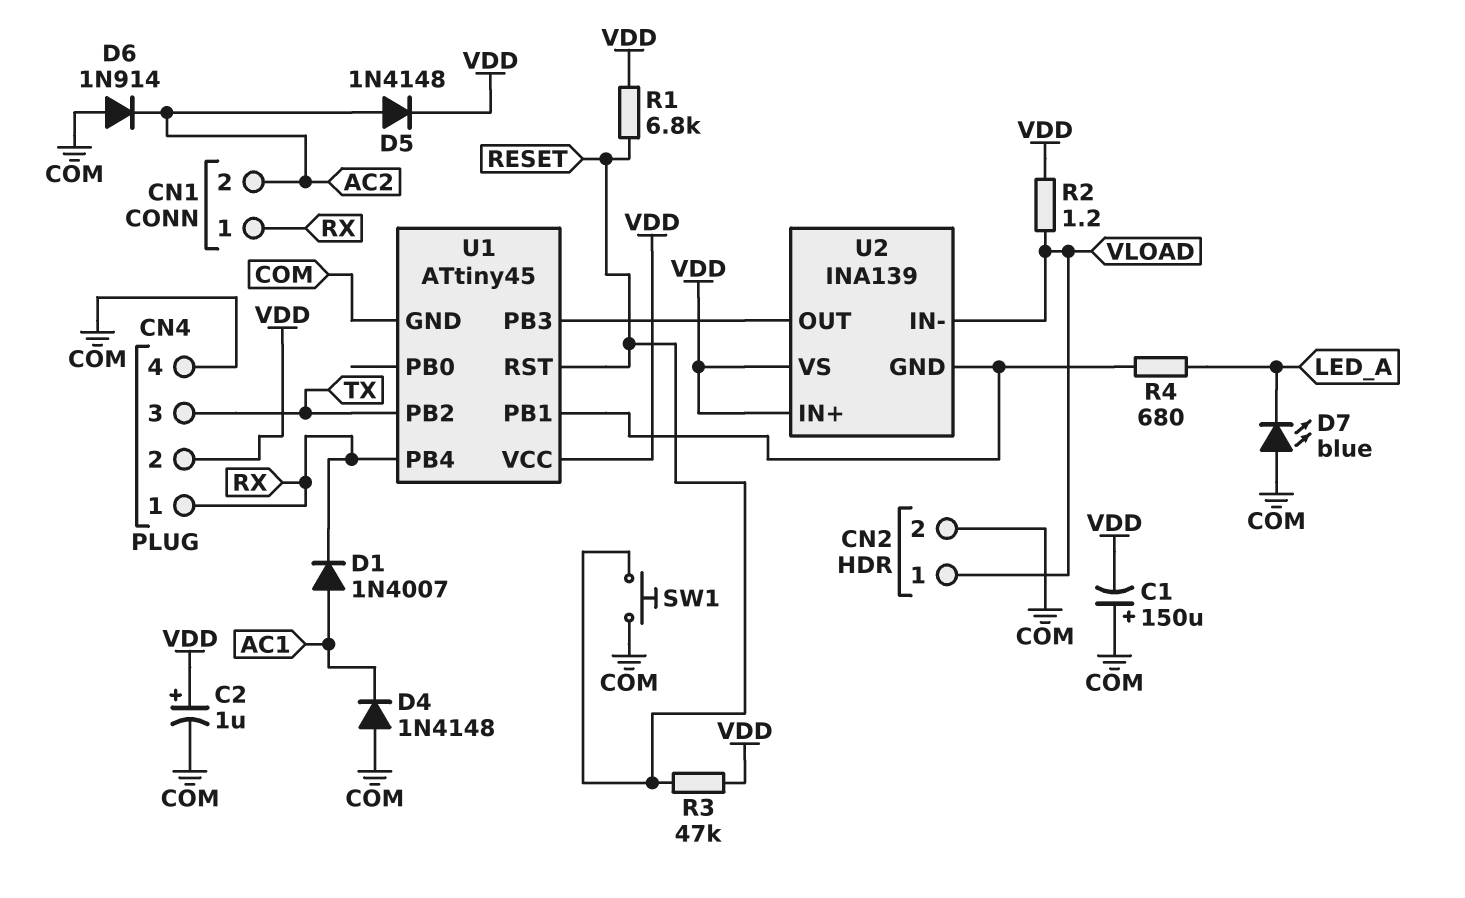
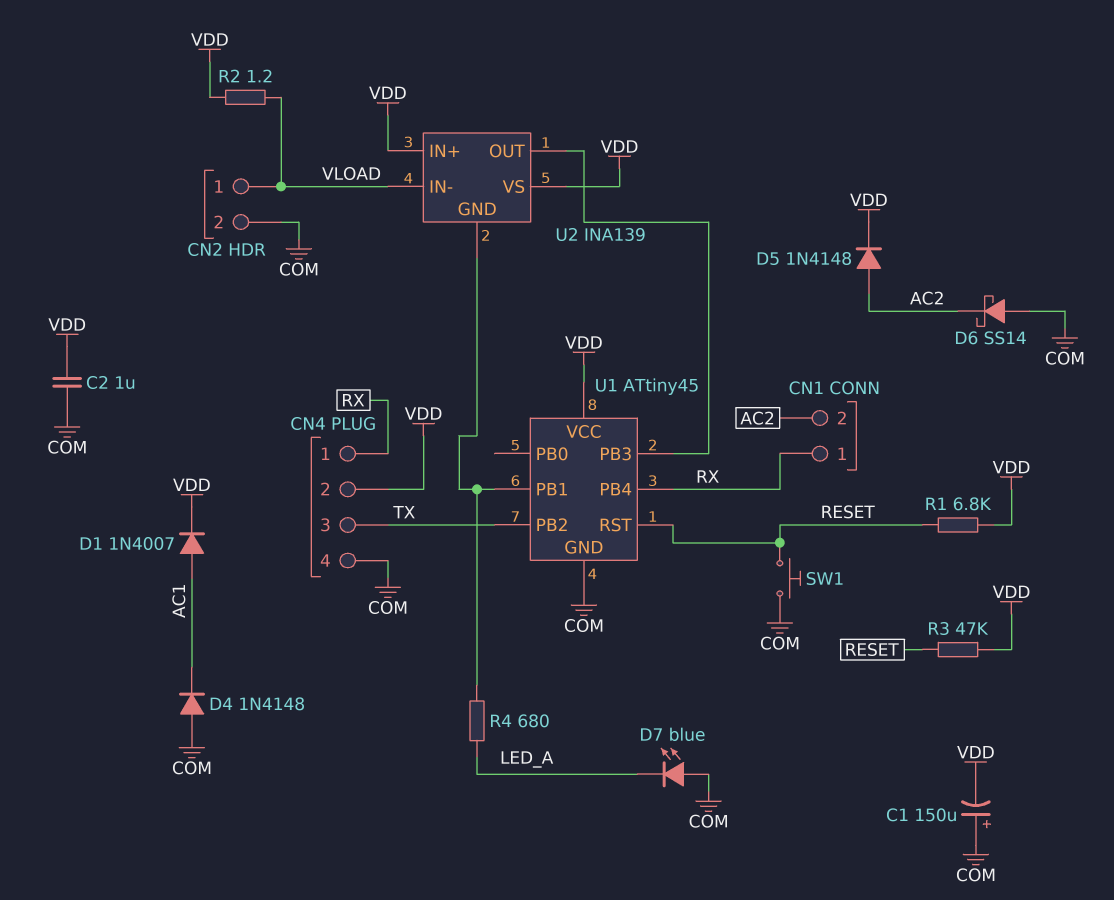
C2: 1uF (plus VDD, minus COM) -> 1uF (COM, VDD)
D1: diode 1N4007 (A AC1, K RX) -> diode 1N4007 (A AC1, K VDD)
D6: diode 1N914 (A COM, K AC2) -> schottky SS14 (A COM, K AC2)

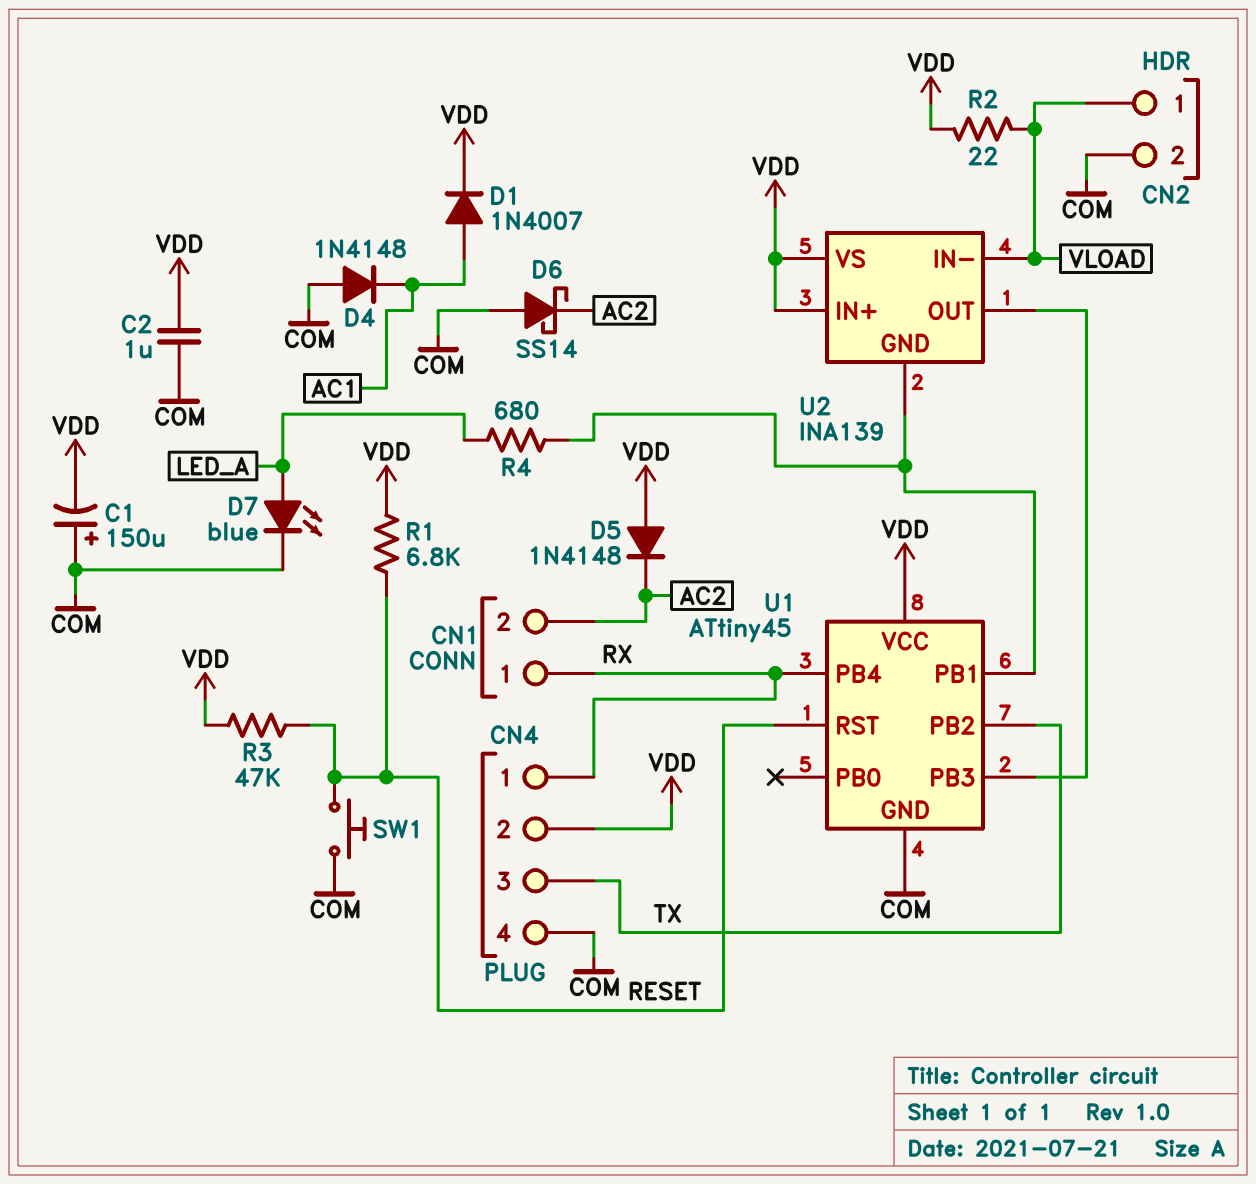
D5: diode 1N4148 (A AC2, K VDD) -> diode 1N4148 (A VDD, K AC2)
D7: LED blue (A COM, K LED_A) -> LED blue (A LED_A, K COM)
R2: 1.2 (VDD, VLOAD) -> 22 (VDD, VLOAD)

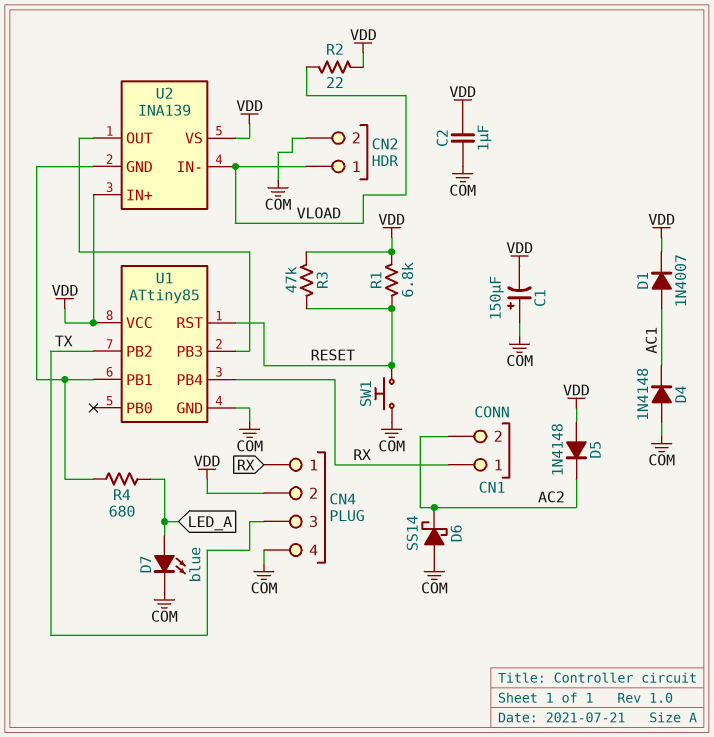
U1: ATtiny45 -> ATtiny85

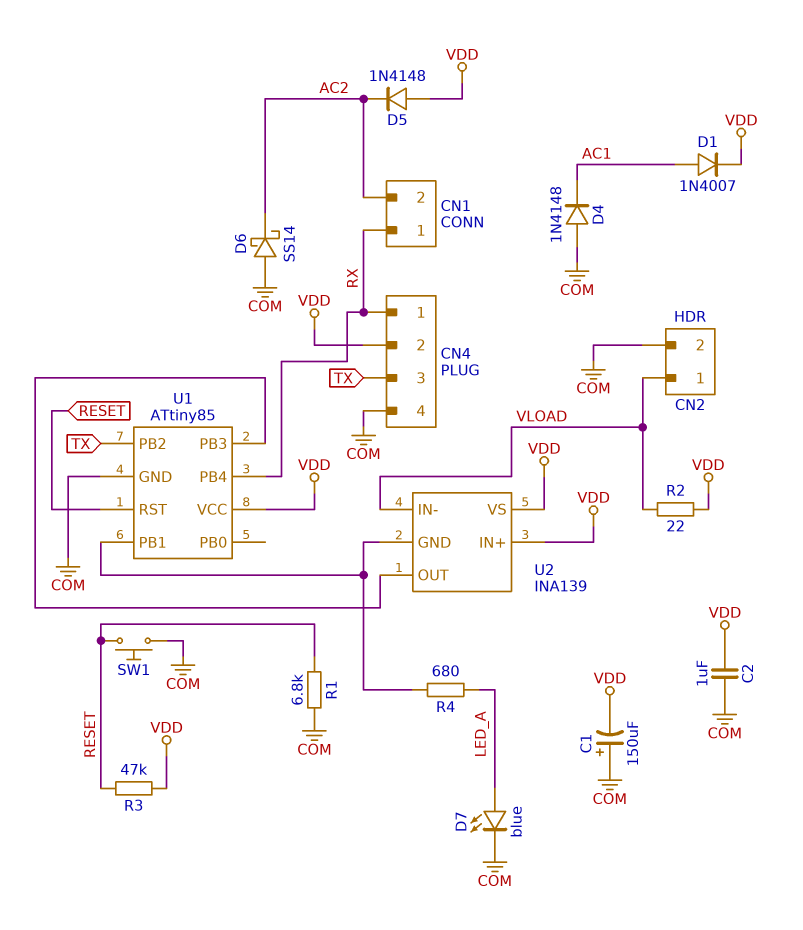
R1: 6.8k (RESET, VDD) -> 6.8k (COM, RESET)

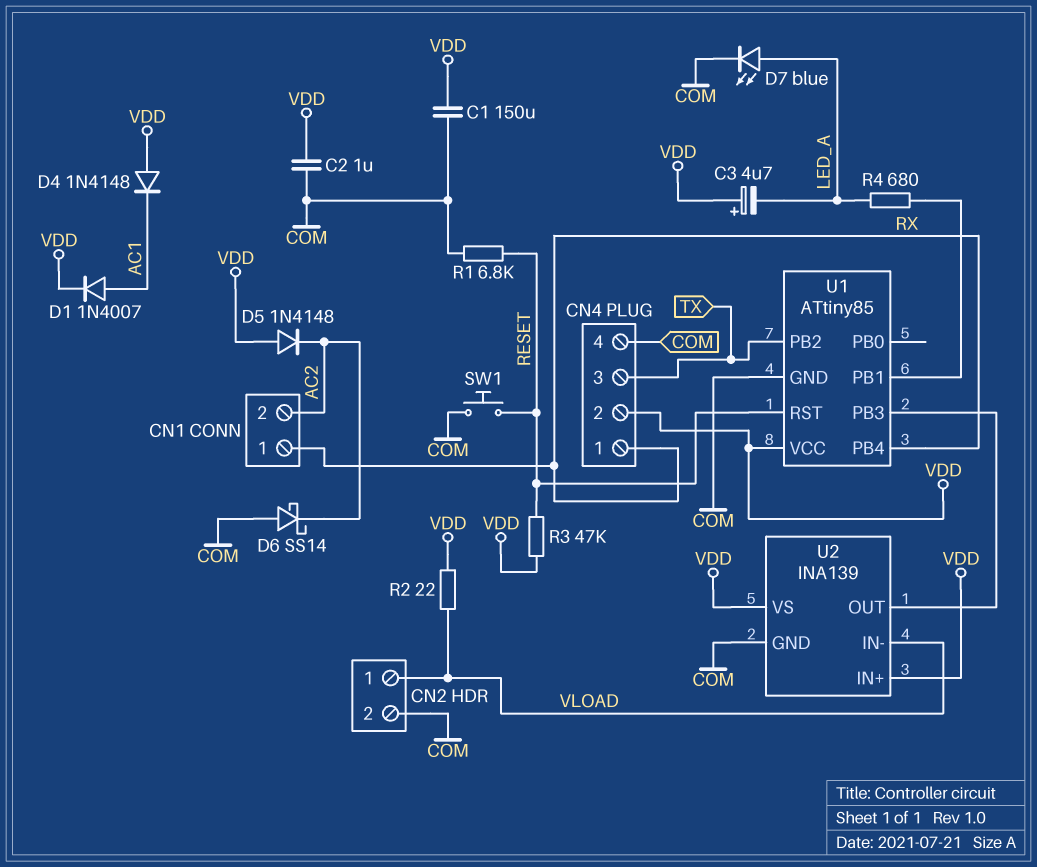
C1: 150uF (plus COM, minus VDD) -> 150uF (COM, VDD)
C3: none -> 4.7uF (plus VDD, minus LED_A)
D4: diode 1N4148 (A COM, K AC1) -> diode 1N4148 (A VDD, K AC1)
U2 pin GND: U1/PB1 -> COM

